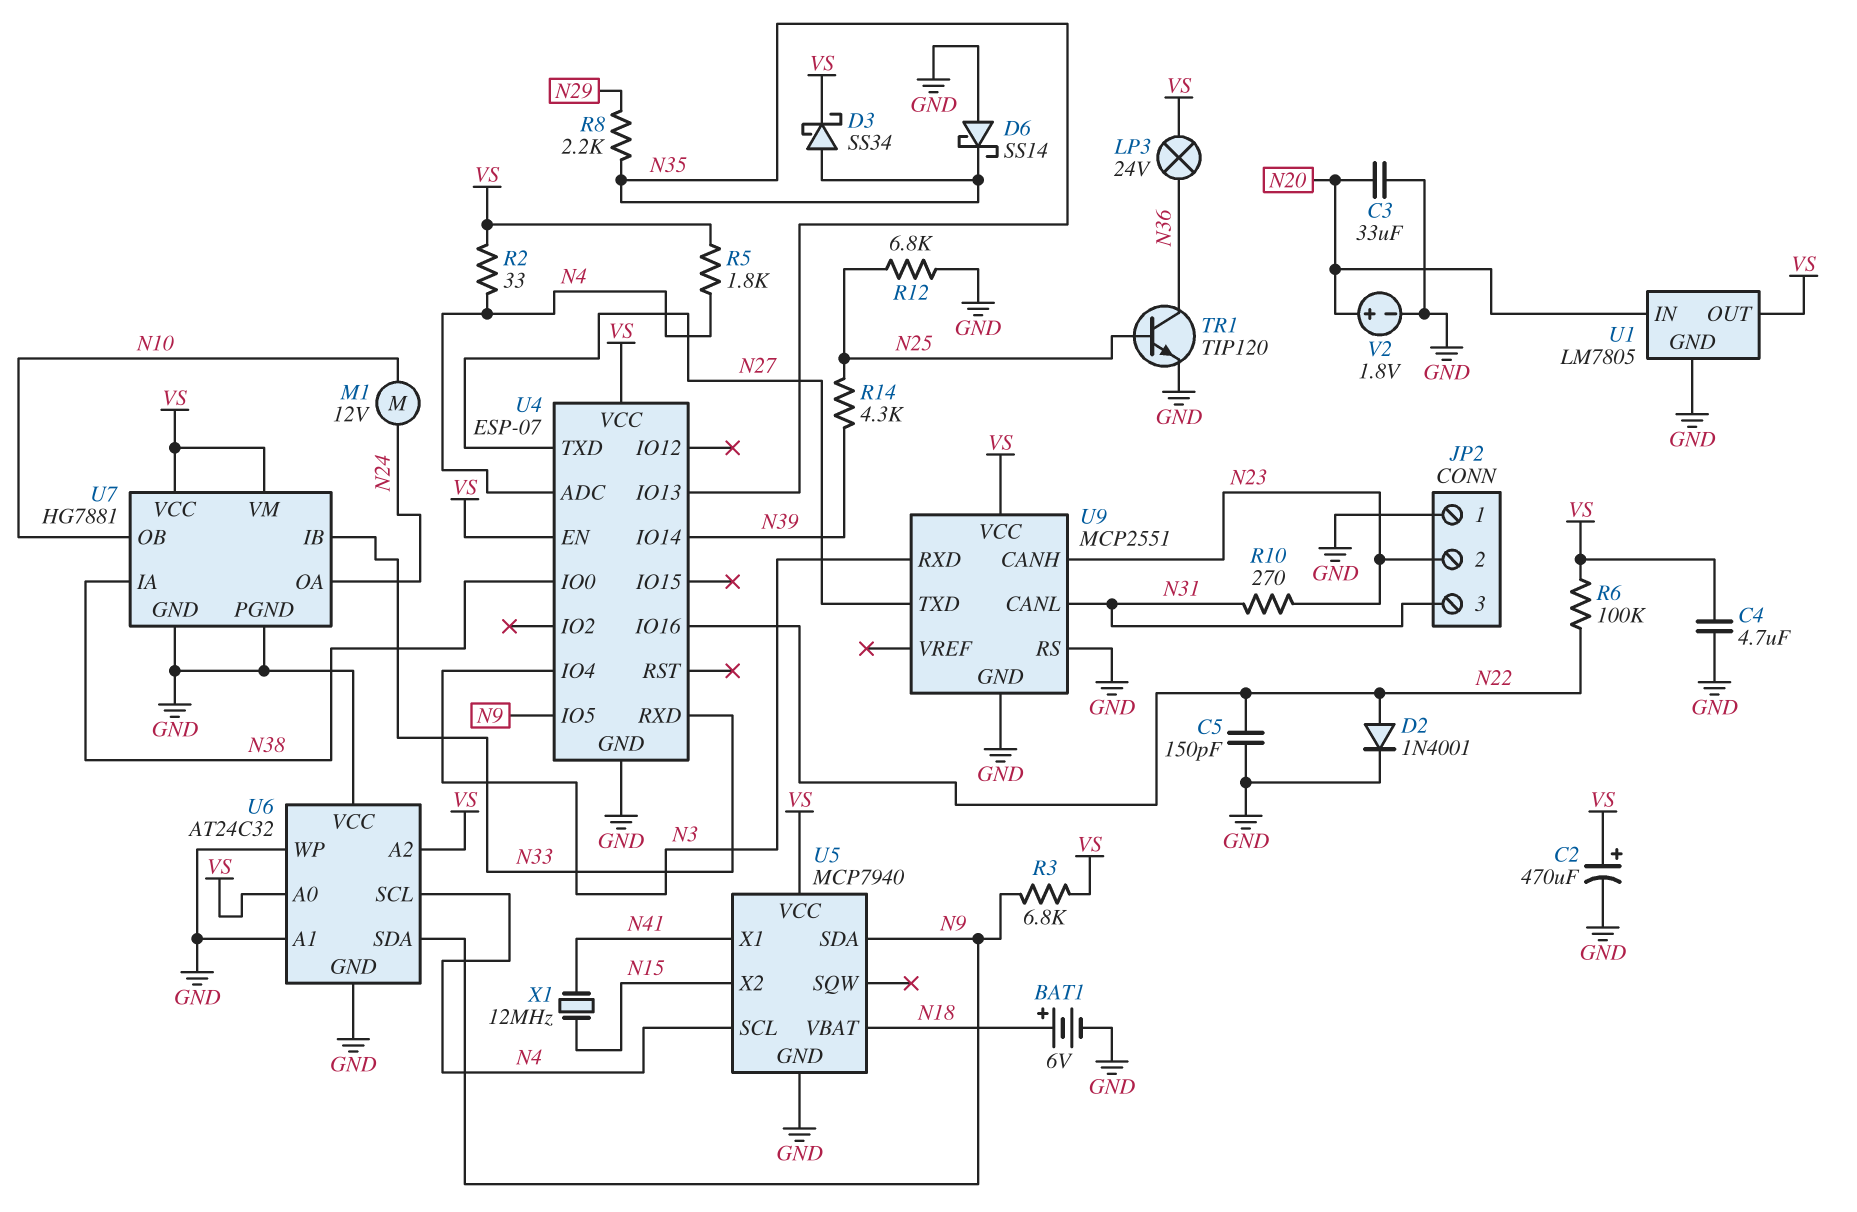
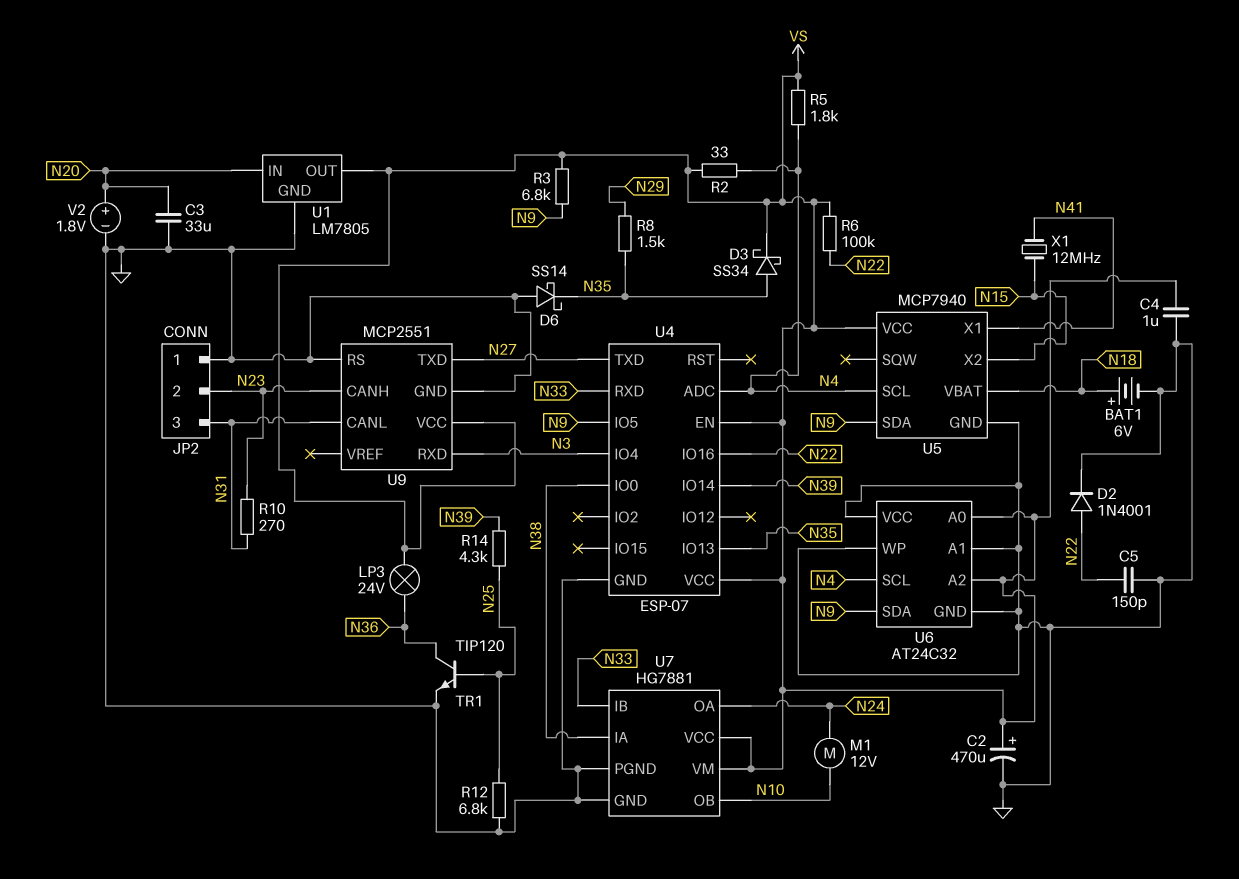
C4: 4.7uF (GND, VS) -> 1uF (GND, VS)
R8: 2.2k (N29, N35) -> 1.5k (N29, N35)

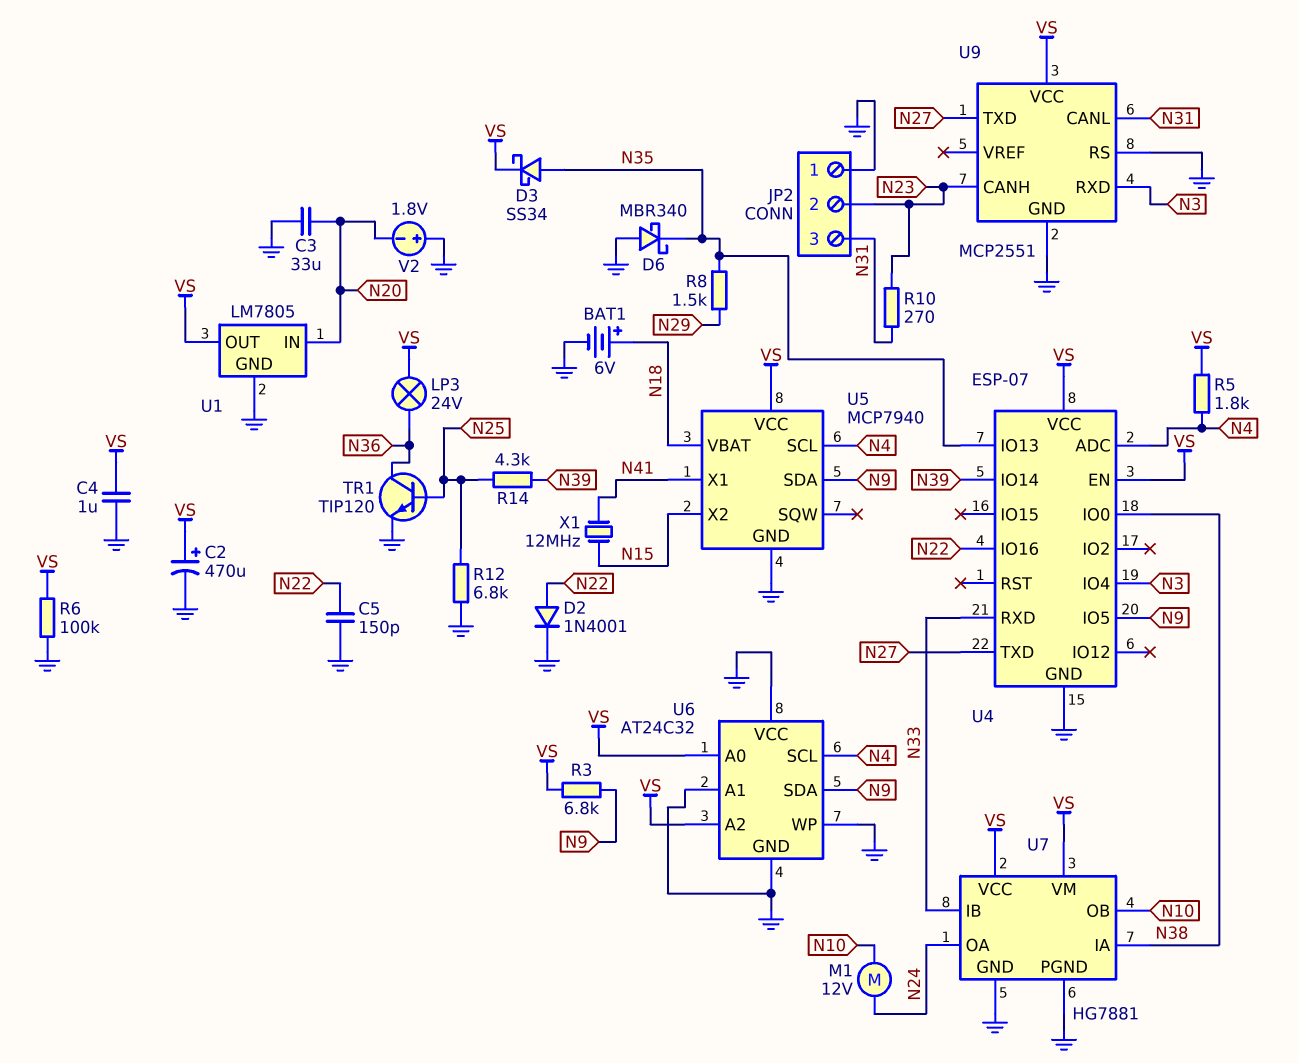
D6: schottky SS14 (A GND, K N35) -> schottky MBR340 (A GND, K N35)
R2: 33 (N4, VS) -> none
R6: 100k (N22, VS) -> 100k (GND, VS)
V2: 1.8V (plus N20, minus GND) -> 1.8V (plus GND, minus N20)

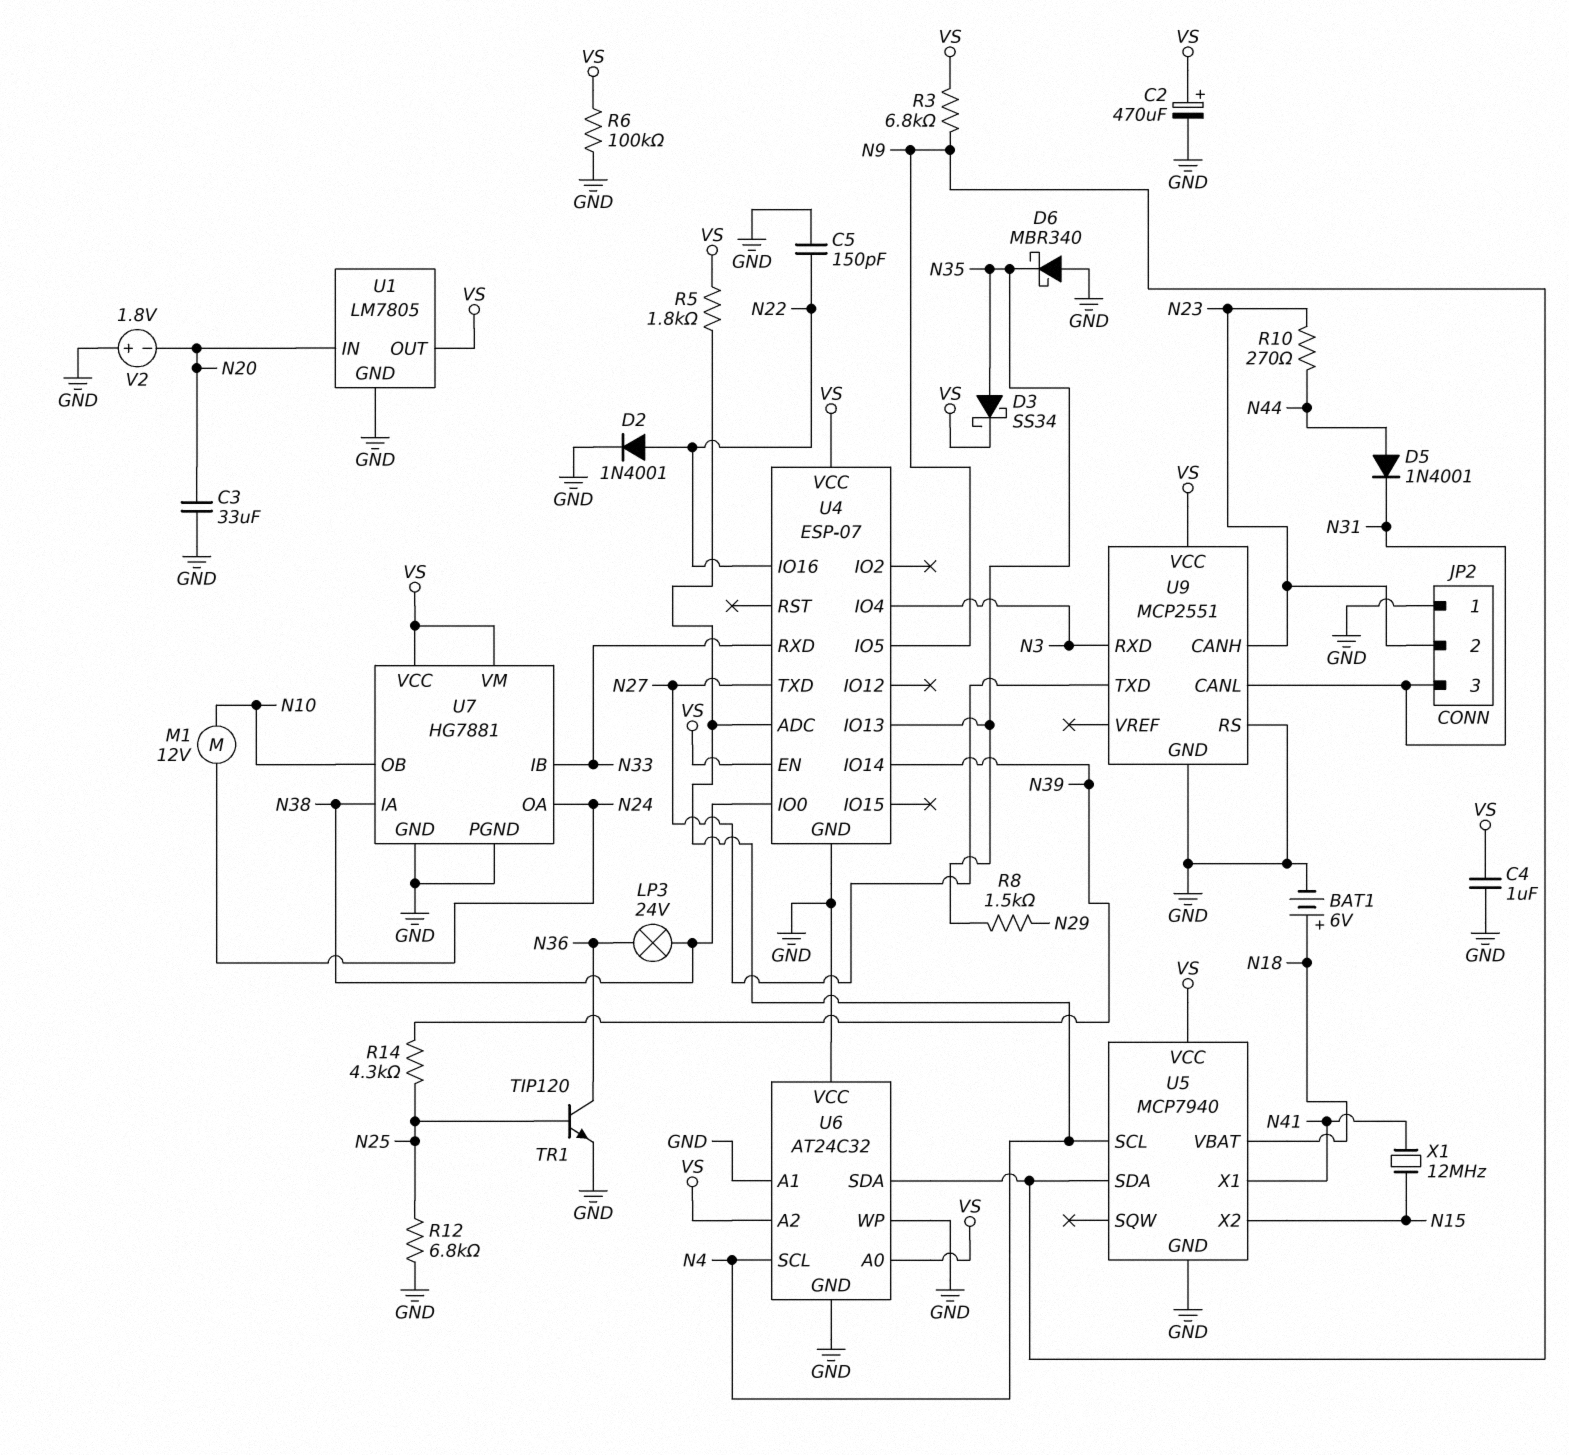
D5: none -> diode 1N4001 (A N44, K N31)
LP3: lamp 24V (N36, VS) -> lamp 24V (N36, N38)
R10: 270 (N23, N31) -> 270 (N23, N44)

